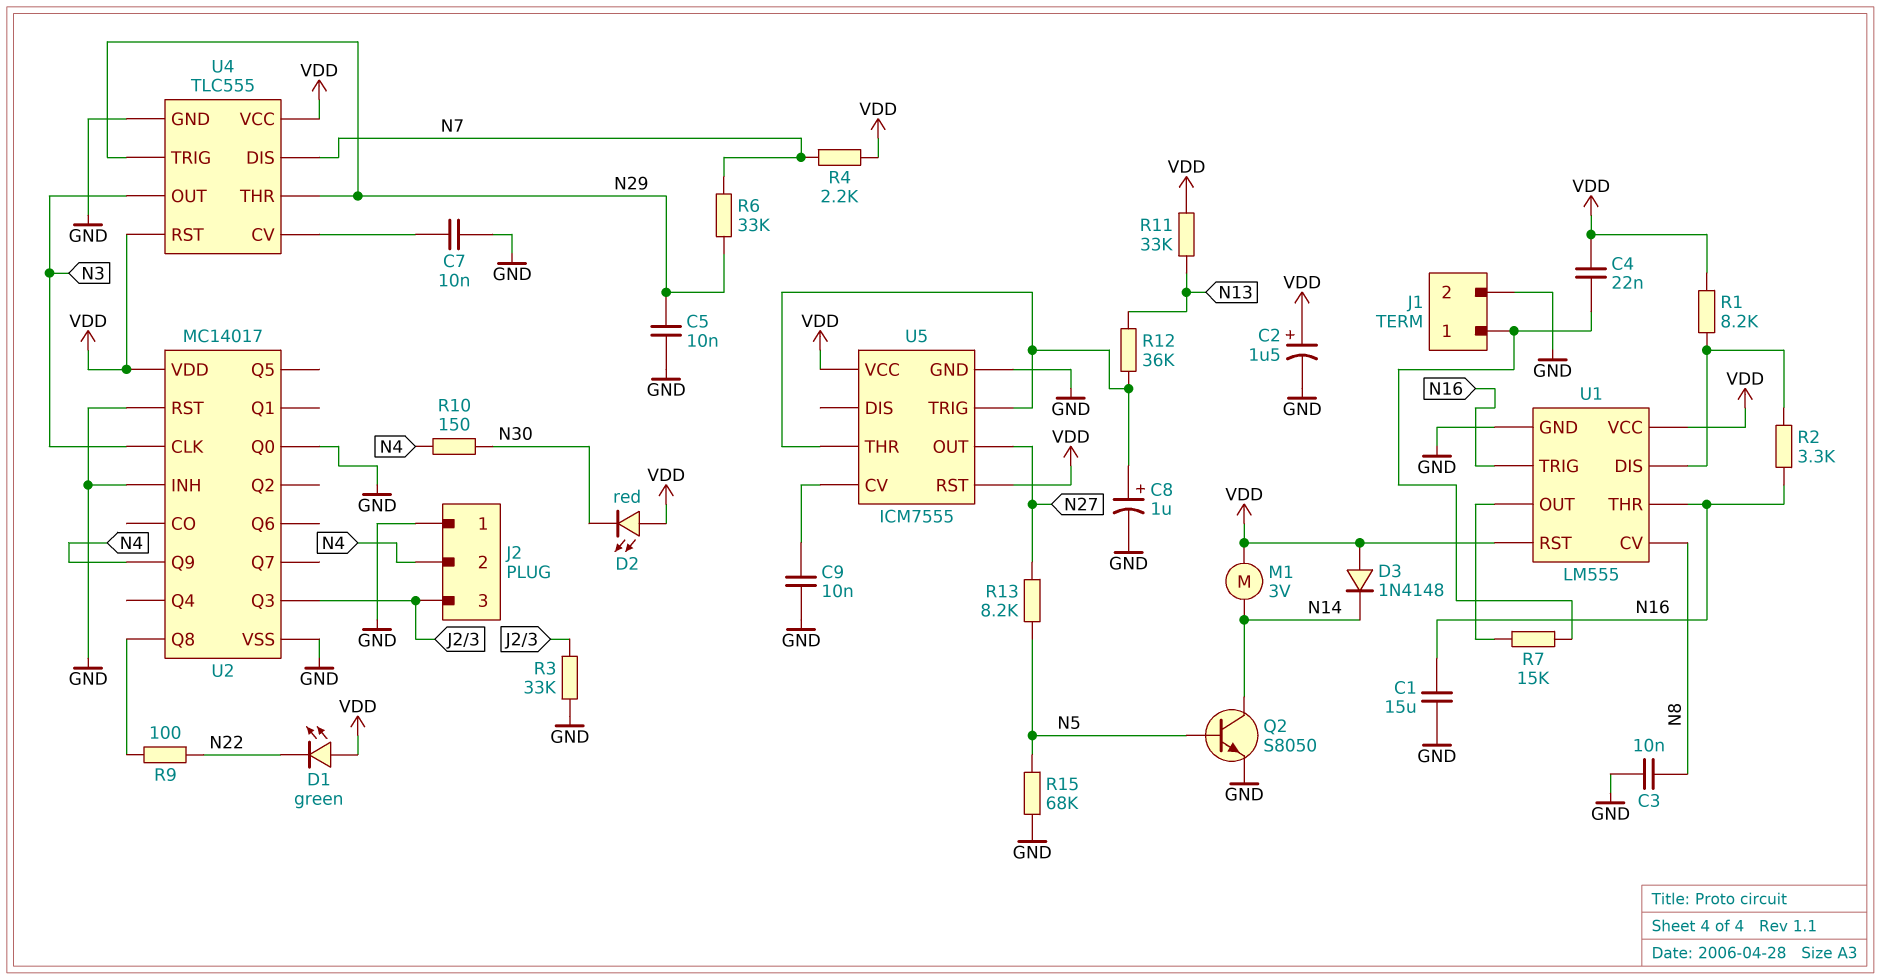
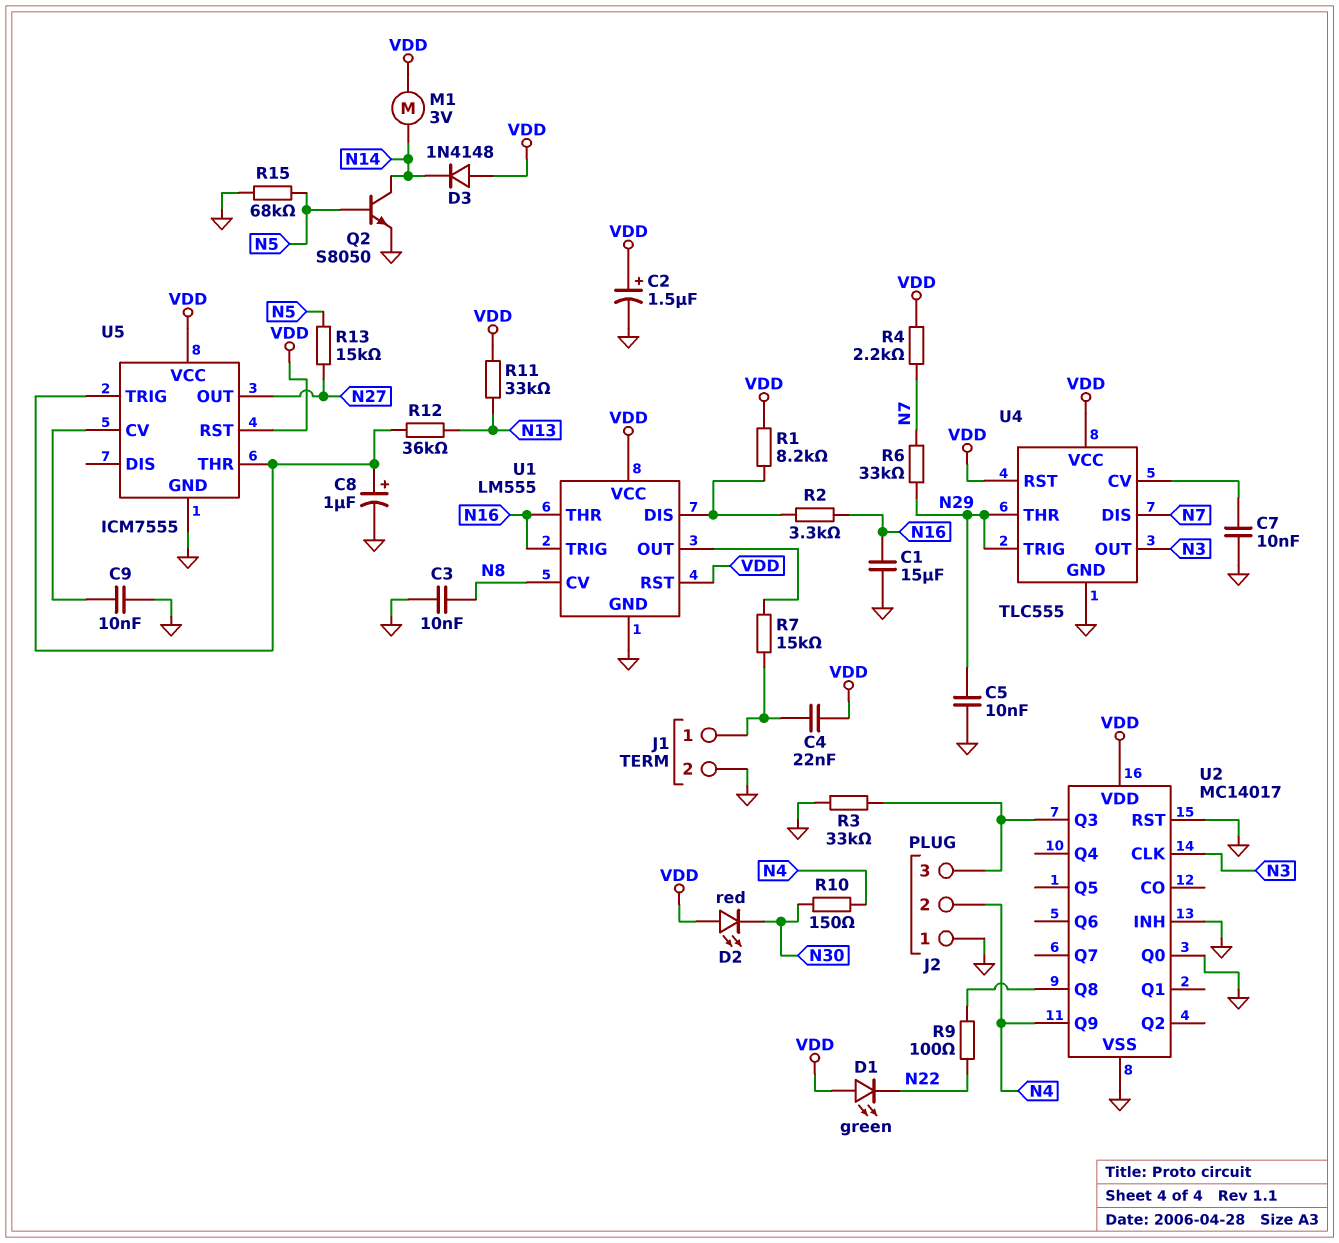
R13: 8.2k (N5, N27) -> 15k (N5, N27)

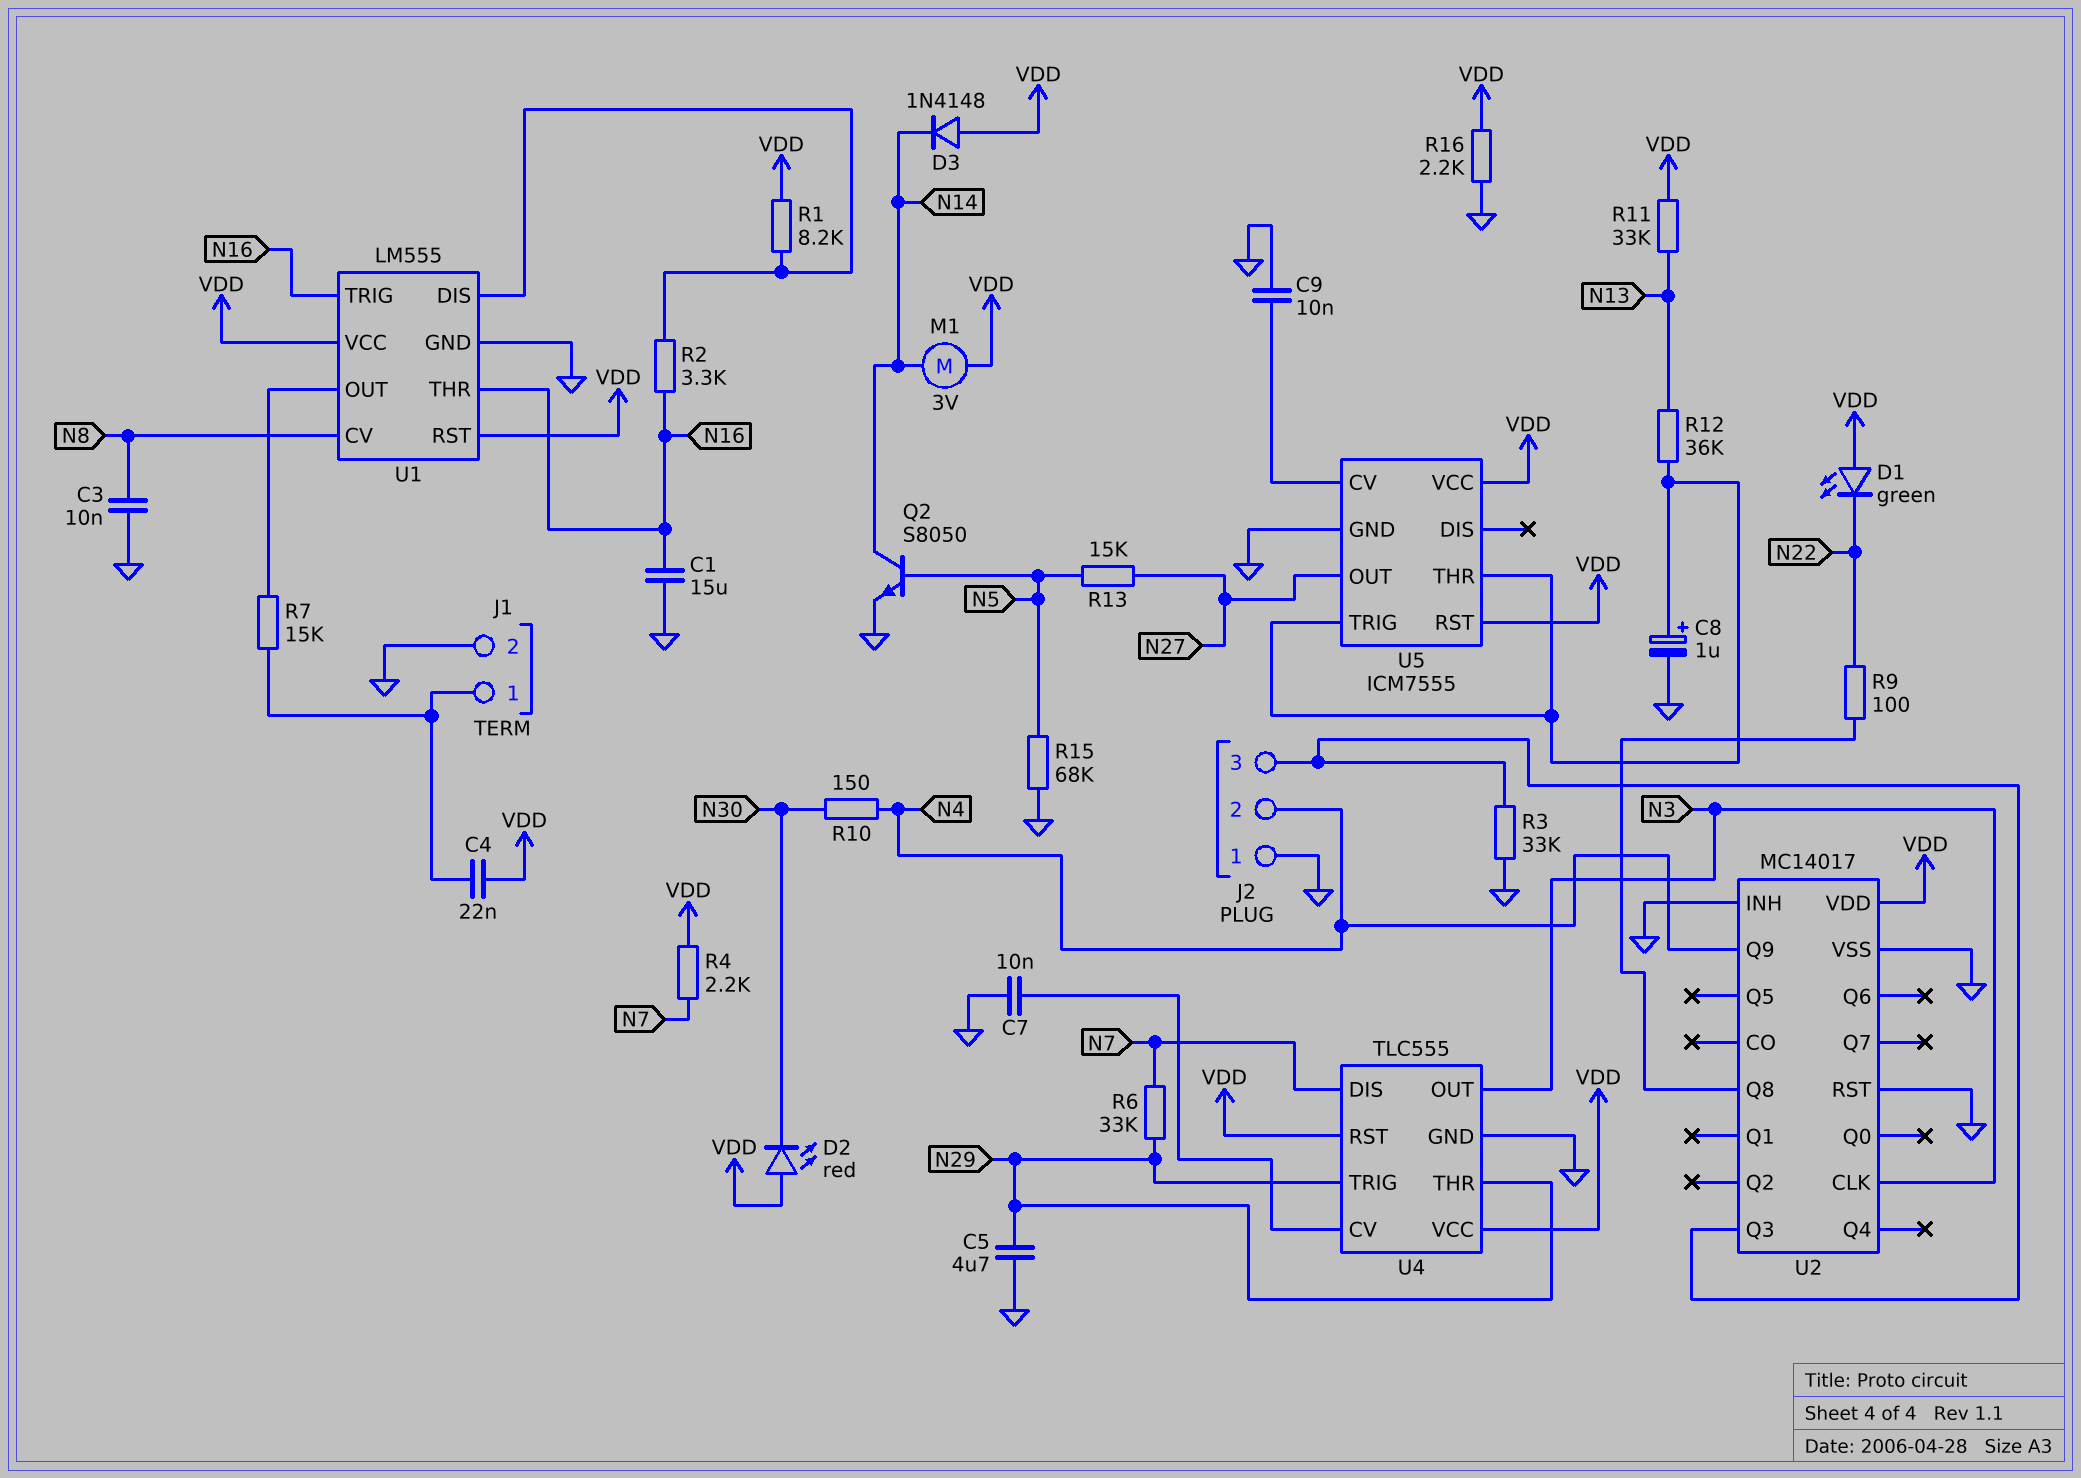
C2: 1.5uF (plus VDD, minus GND) -> none
C5: 10nF (GND, N29) -> 4.7uF (GND, N29)
R16: none -> 2.2k (GND, VDD)
U2 pin Q0: GND -> none

